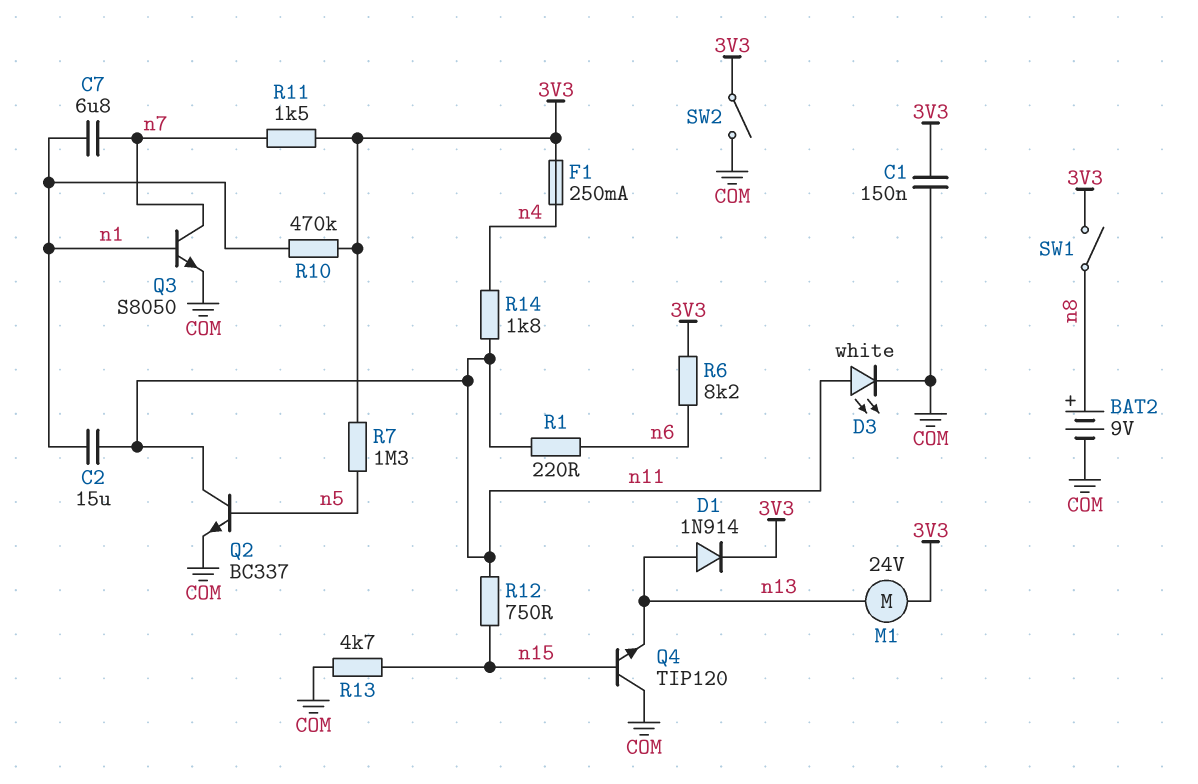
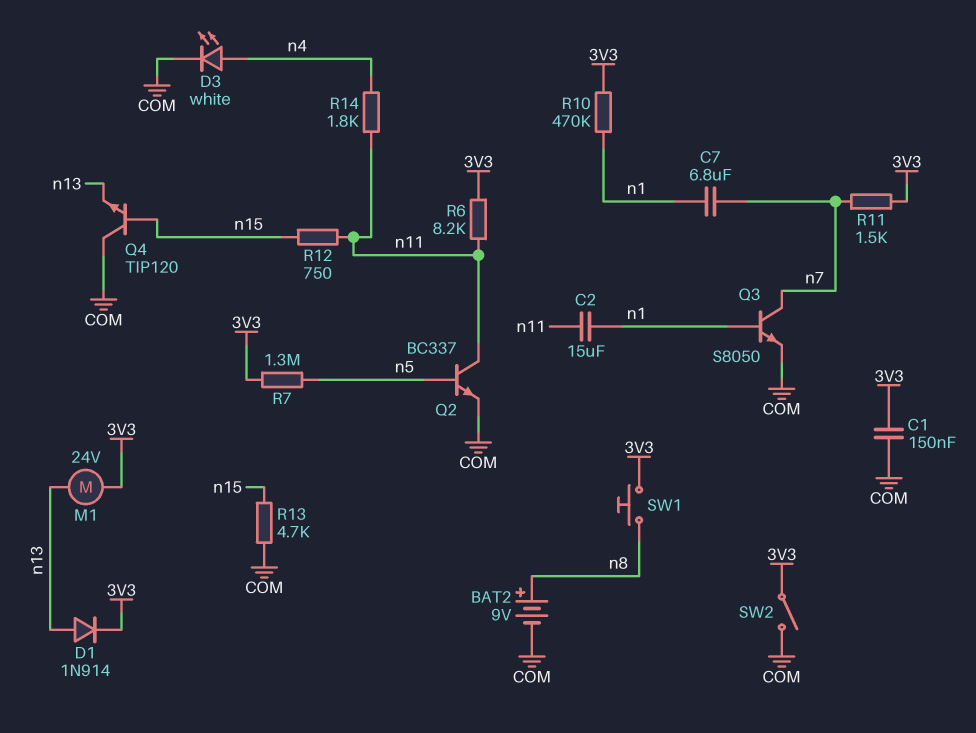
D3: LED white (A n11, K COM) -> LED white (A n4, K COM)
F1: 250mA (3V3, n4) -> none
R1: 220 (n6, n11) -> none
R6: 8.2k (3V3, n6) -> 8.2k (3V3, n11)
SW1: switch (3V3, n8) -> button (3V3, n8)

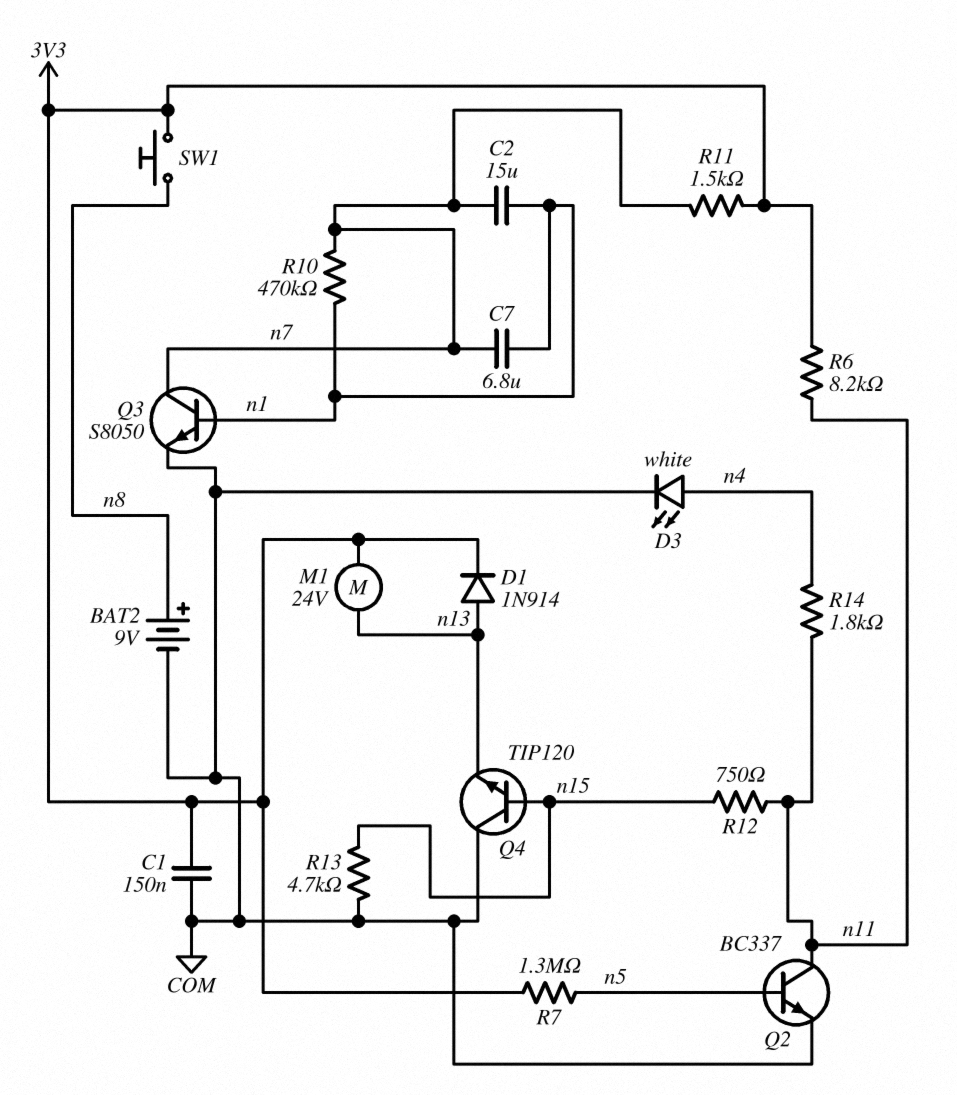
C2: 15uF (n1, n11) -> 15uF (n1, n7)
R10: 470k (3V3, n1) -> 470k (n1, n7)
SW2: switch (3V3, COM) -> none

